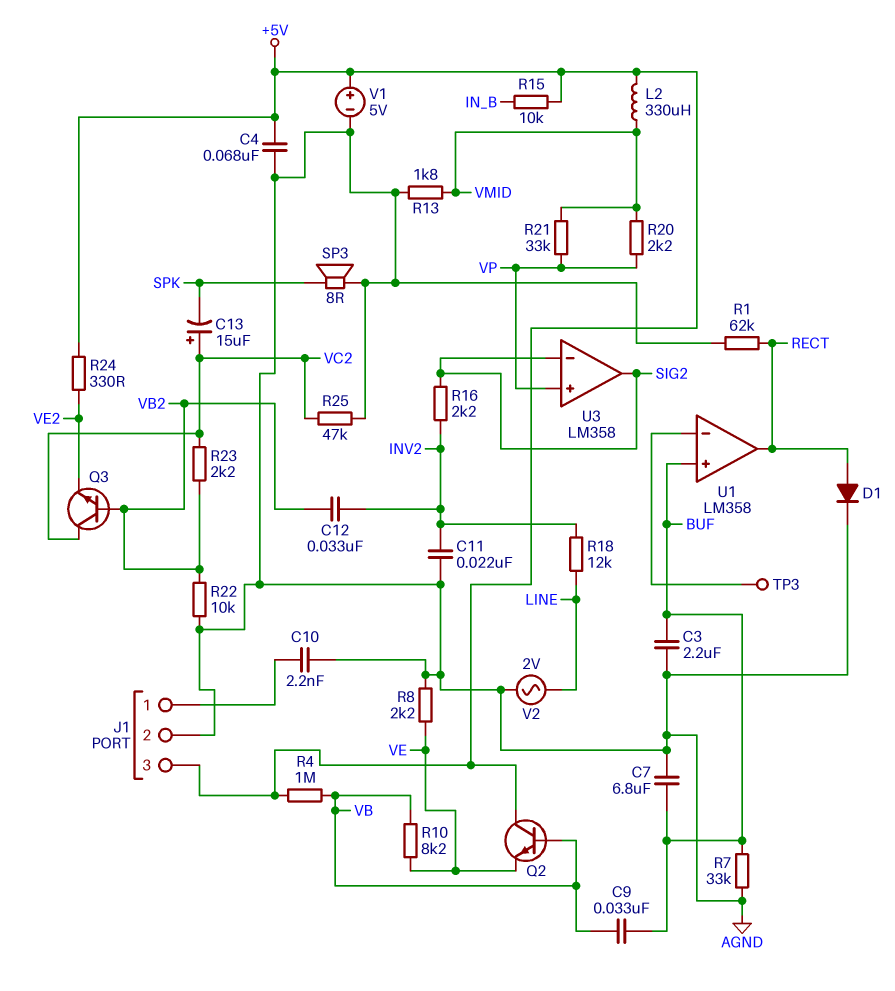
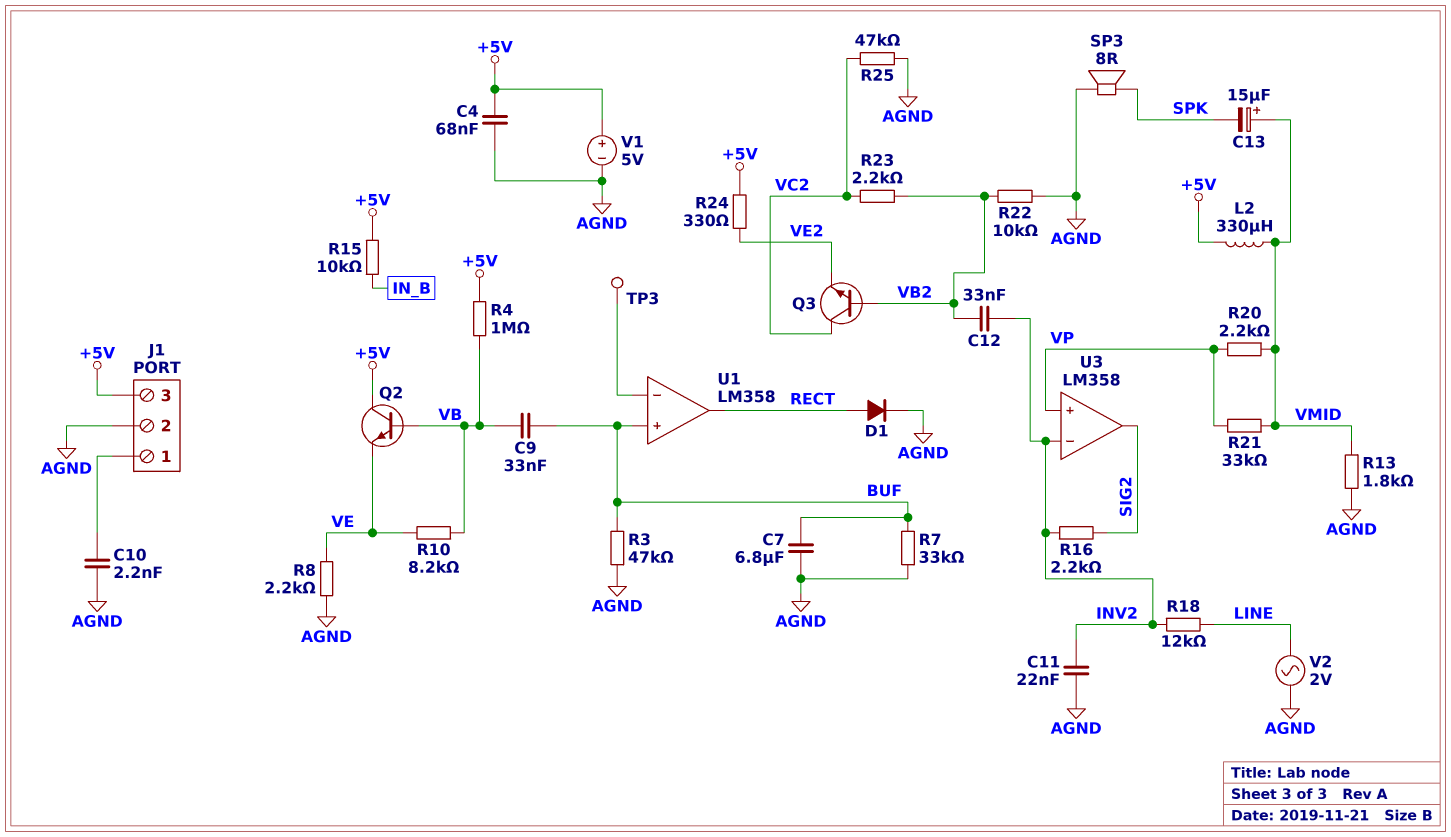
C3: 2.2uF (AGND, BUF) -> none
C13: 15uF (plus VC2, minus SPK) -> 15uF (plus VMID, minus SPK)
R1: 62k (AGND, RECT) -> none
R3: none -> 47k (AGND, BUF)
U3 pin in-: SIG2 -> INV2

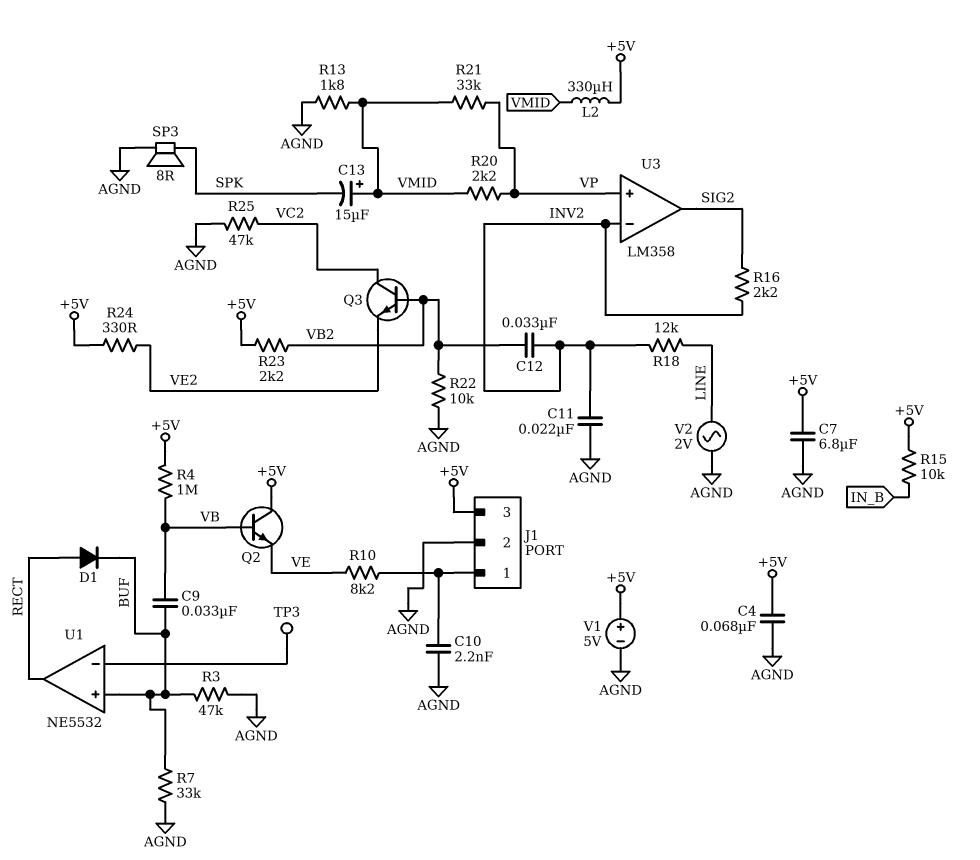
C7: 6.8uF (AGND, BUF) -> 6.8uF (+5V, AGND)
D1: diode (A RECT, K AGND) -> diode (A RECT, K BUF)
R8: 2.2k (AGND, VE) -> none
R10: 8.2k (VB, VE) -> 8.2k (J1/1, VE)
R23: 2.2k (VB2, VC2) -> 2.2k (+5V, VB2)
U1: LM358 -> NE5532

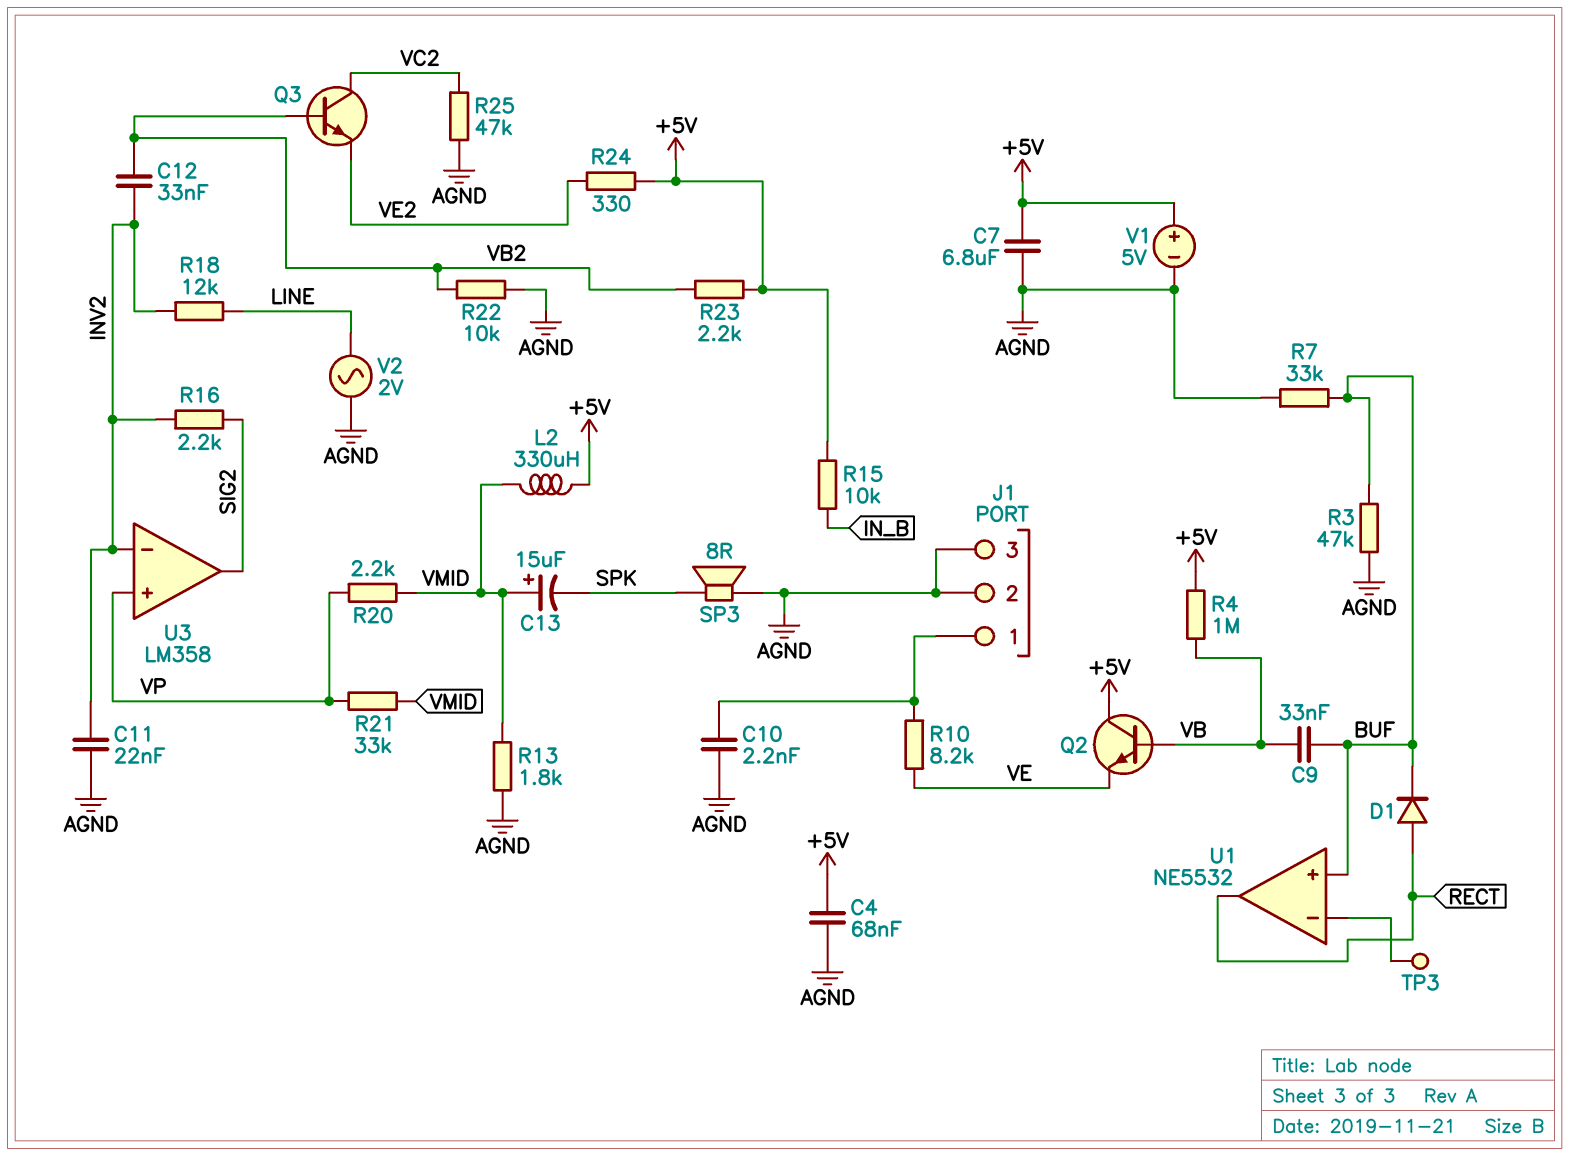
J1 pin 3: +5V -> AGND

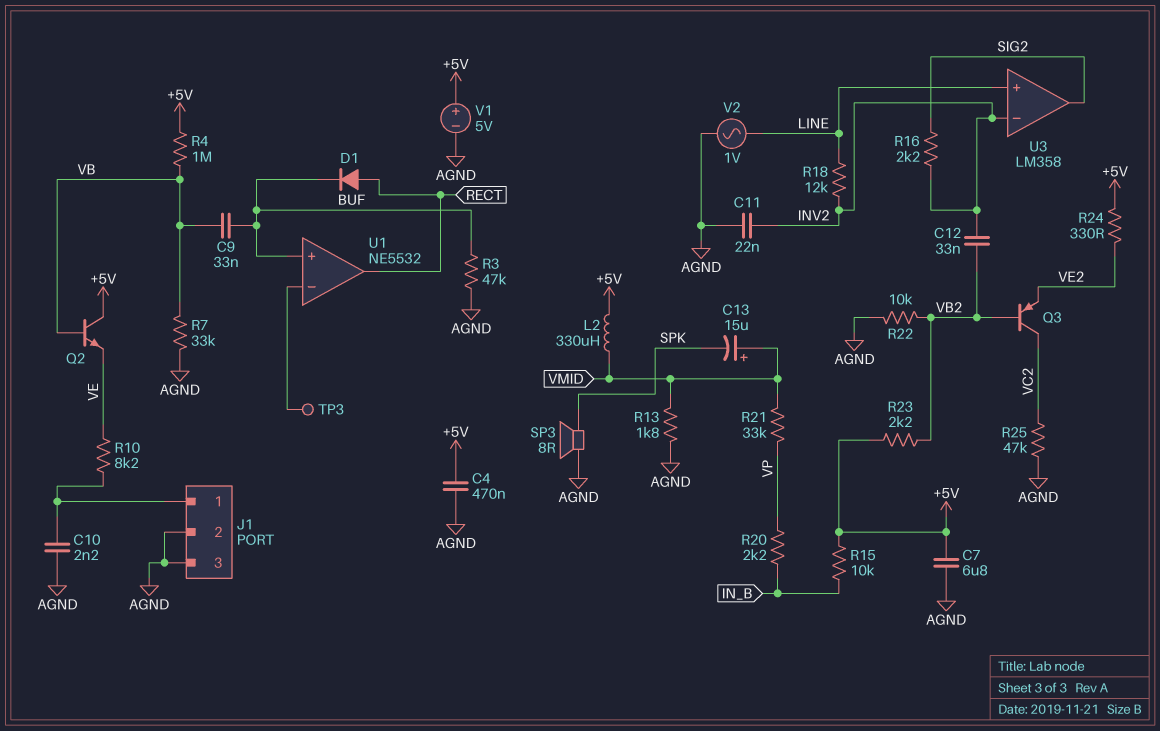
C4: 68nF (+5V, AGND) -> 470nF (+5V, AGND)
Q3: NPN (B VB2, C VC2, E VE2) -> PNP (B VB2, C VC2, E VE2)
R7: 33k (AGND, BUF) -> 33k (AGND, VB)
R20: 2.2k (VMID, VP) -> 2.2k (IN_B, VP)
U3 pin in+: VP -> LINE
V2: AC 2V (AGND, LINE) -> AC 1V (AGND, LINE)

